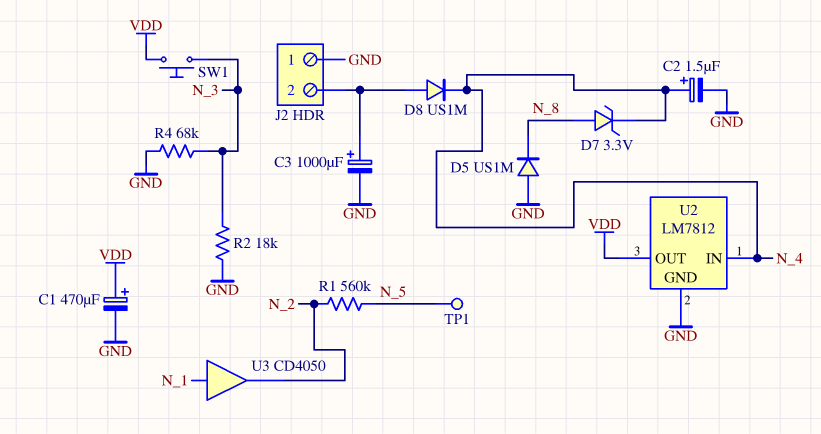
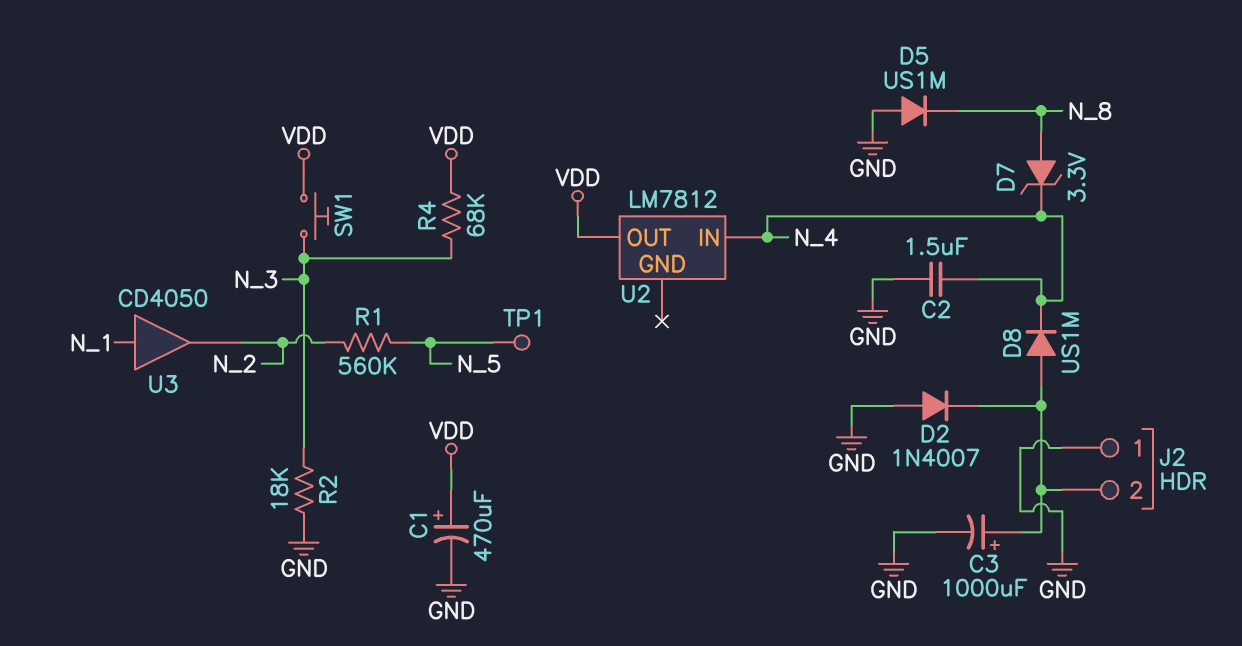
C2: 1.5uF (plus N_4, minus GND) -> 1.5uF (GND, N_4)
D2: none -> diode 1N4007 (A GND, K J2/2)
R4: 68k (GND, N_3) -> 68k (N_3, VDD)
U2 pin GND: GND -> none

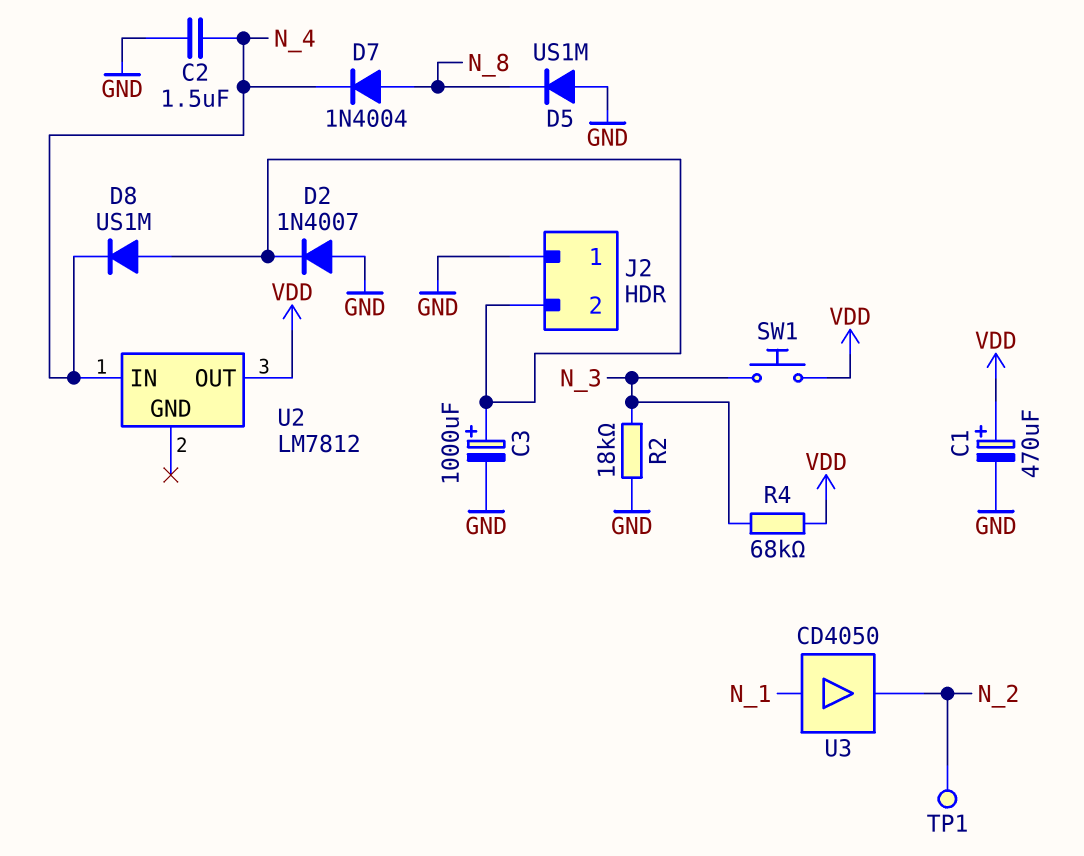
D7: zener 3.3V (A N_8, K N_4) -> diode 1N4004 (A N_8, K N_4)
R1: 560k (N_2, N_5) -> none
TP1: test point (N_5) -> test point (N_2)

